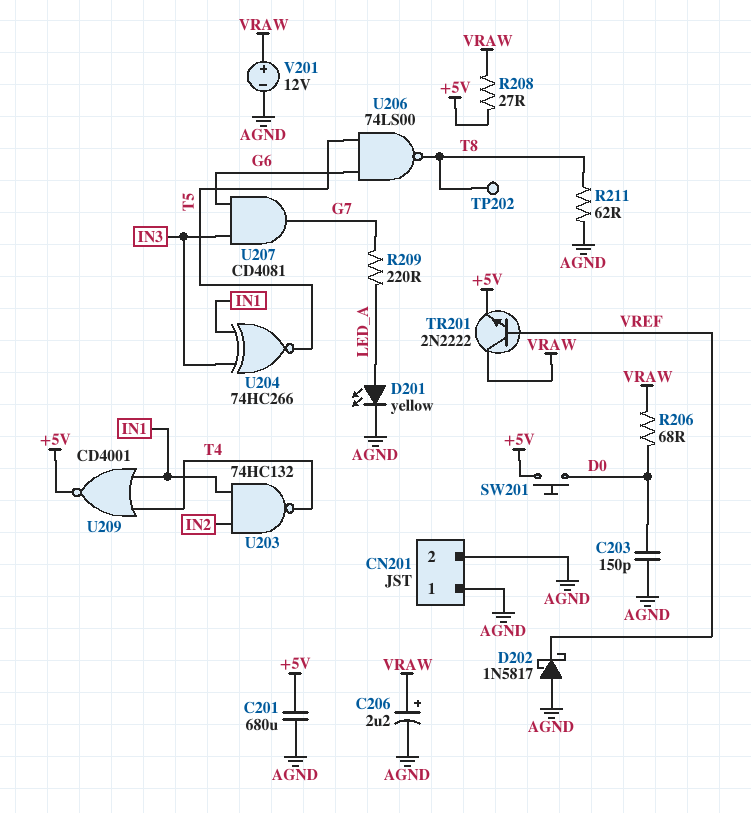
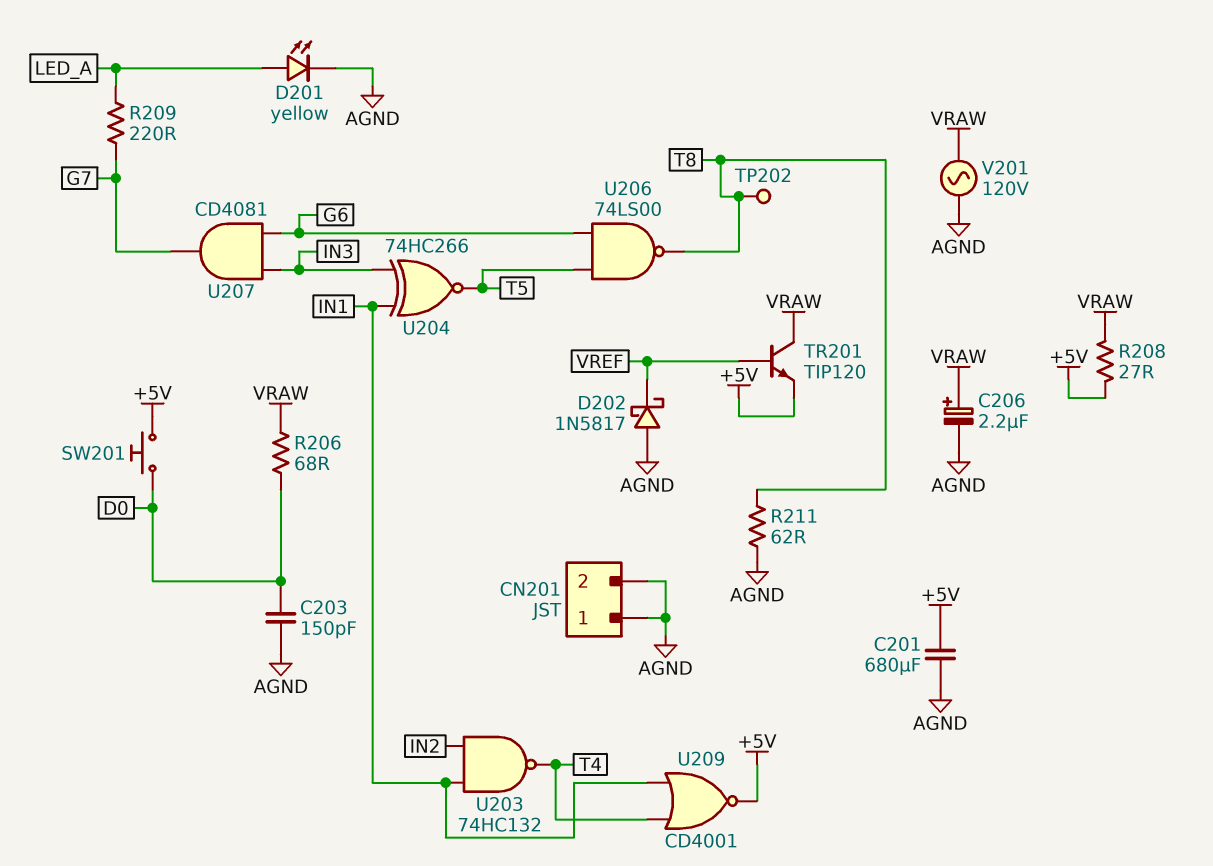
TR201: NPN 2N2222 (B VREF, C VRAW, E +5V) -> NPN TIP120 (B VREF, C VRAW, E +5V)
V201: 12V (plus VRAW, minus AGND) -> AC 120V (AGND, VRAW)

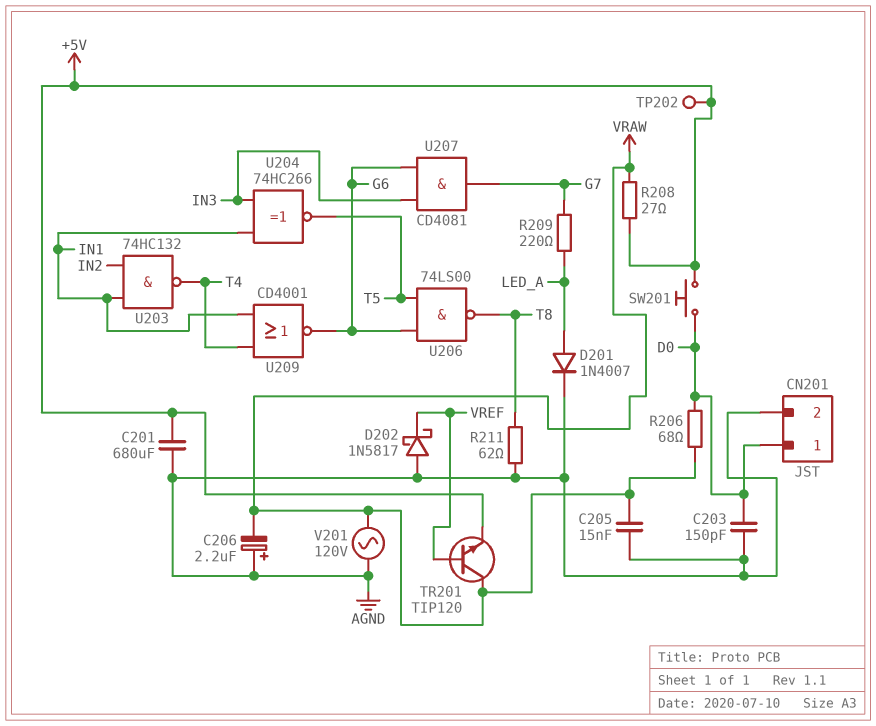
C205: none -> 15nF (AGND, VRAW)
C206: 2.2uF (plus VRAW, minus AGND) -> 2.2uF (plus AGND, minus VRAW)
CN201 pin 1: AGND -> D0
D201: LED yellow (A LED_A, K AGND) -> diode 1N4007 (A LED_A, K AGND)
TP202: test point (T8) -> test point (+5V)
U209: NOR CD4001 (in IN1, in T4, out +5V) -> NOR CD4001 (in IN1, in T4, out G6)

